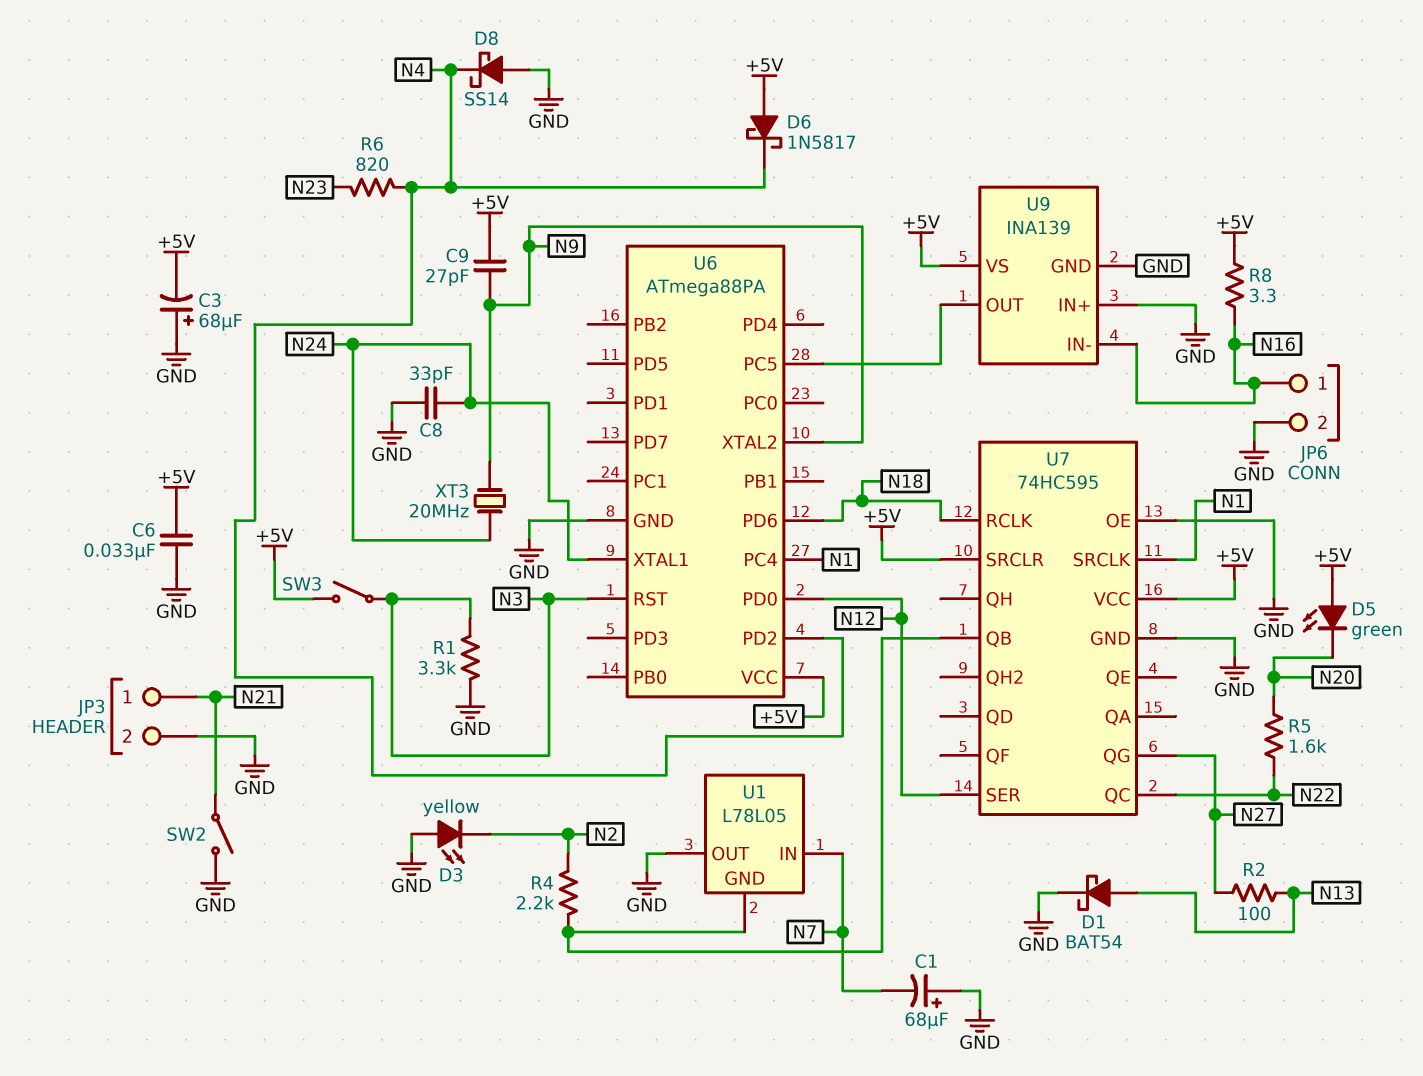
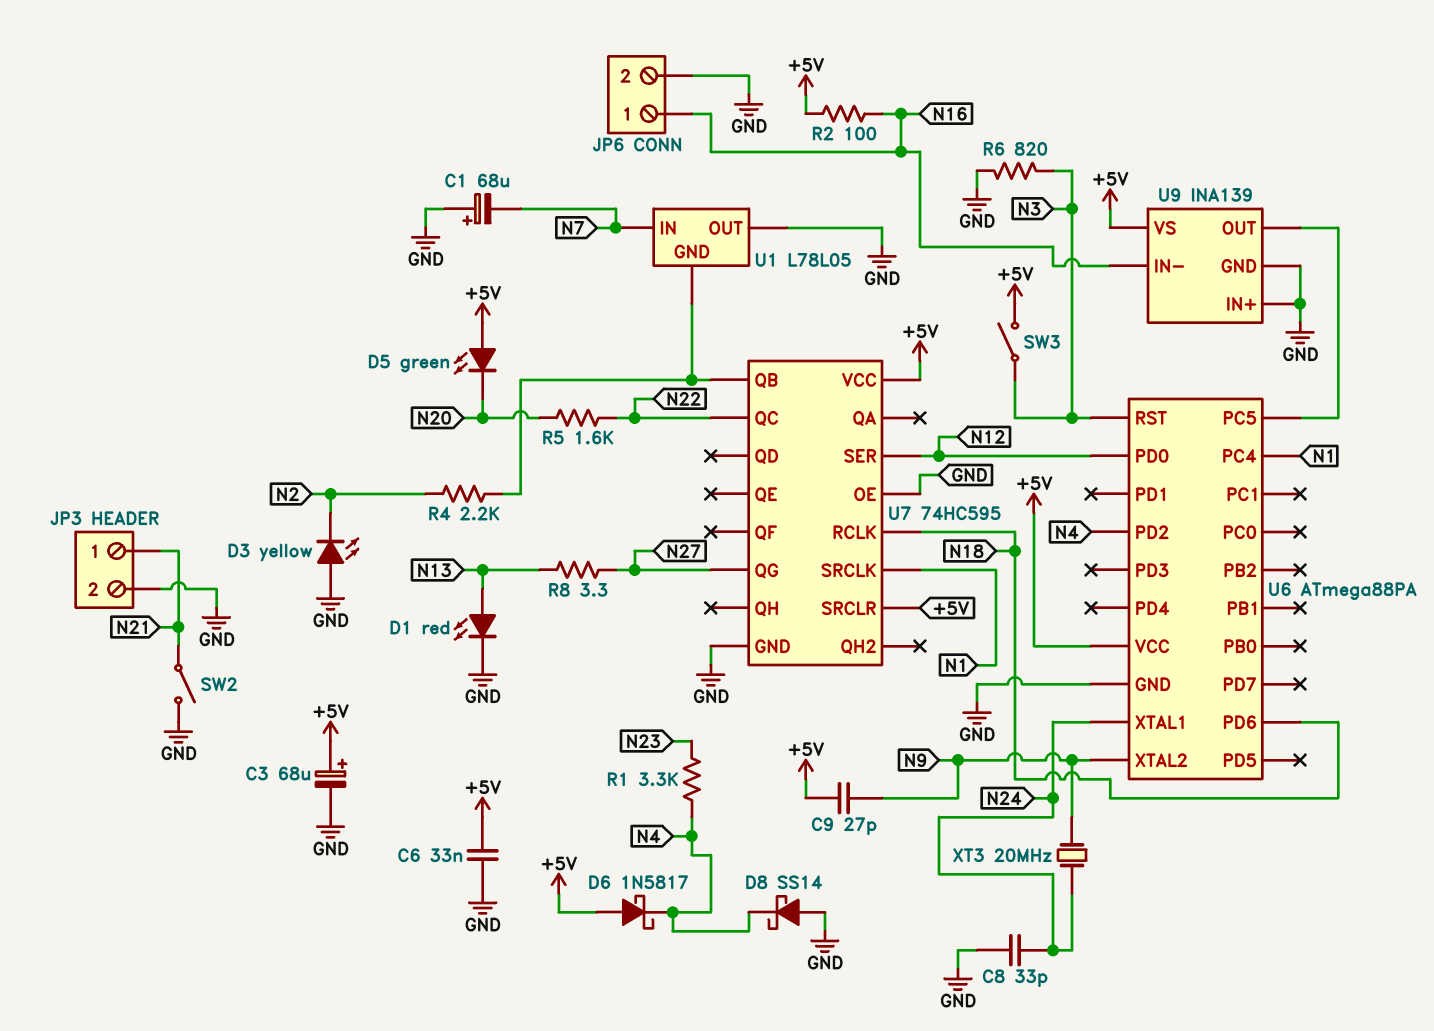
C3: 68uF (plus GND, minus +5V) -> 68uF (plus +5V, minus GND)
D1: schottky BAT54 (A N13, K GND) -> LED red (A N13, K GND)
R1: 3.3k (GND, N3) -> 3.3k (N4, N23)
R2: 100 (N13, N27) -> 100 (+5V, N16)
R6: 820 (N4, N23) -> 820 (GND, N3)
R8: 3.3 (+5V, N16) -> 3.3 (N13, N27)

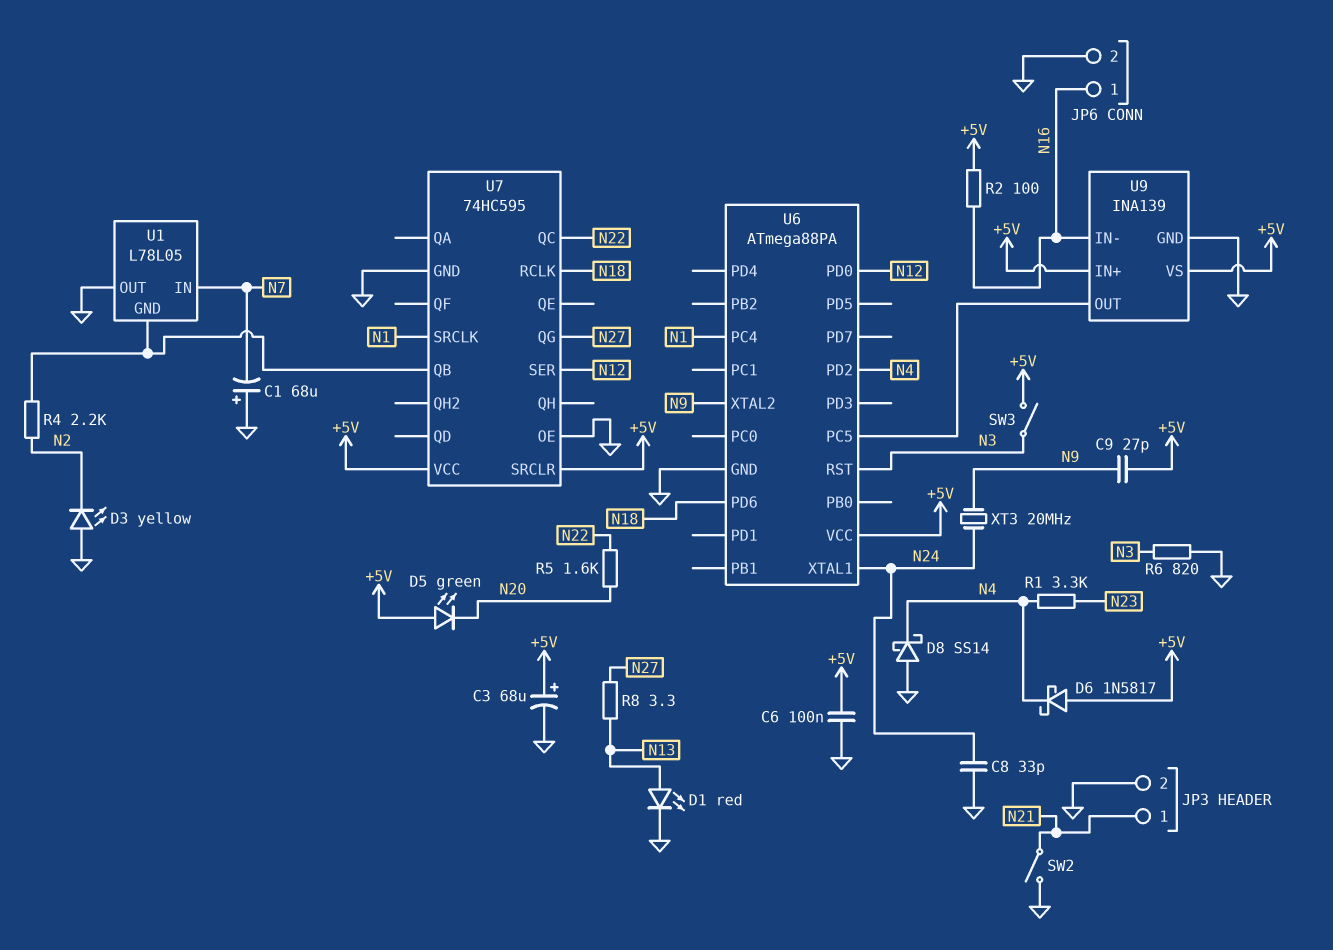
C6: 33nF (+5V, GND) -> 100nF (+5V, GND)
U9 pin IN+: GND -> +5V

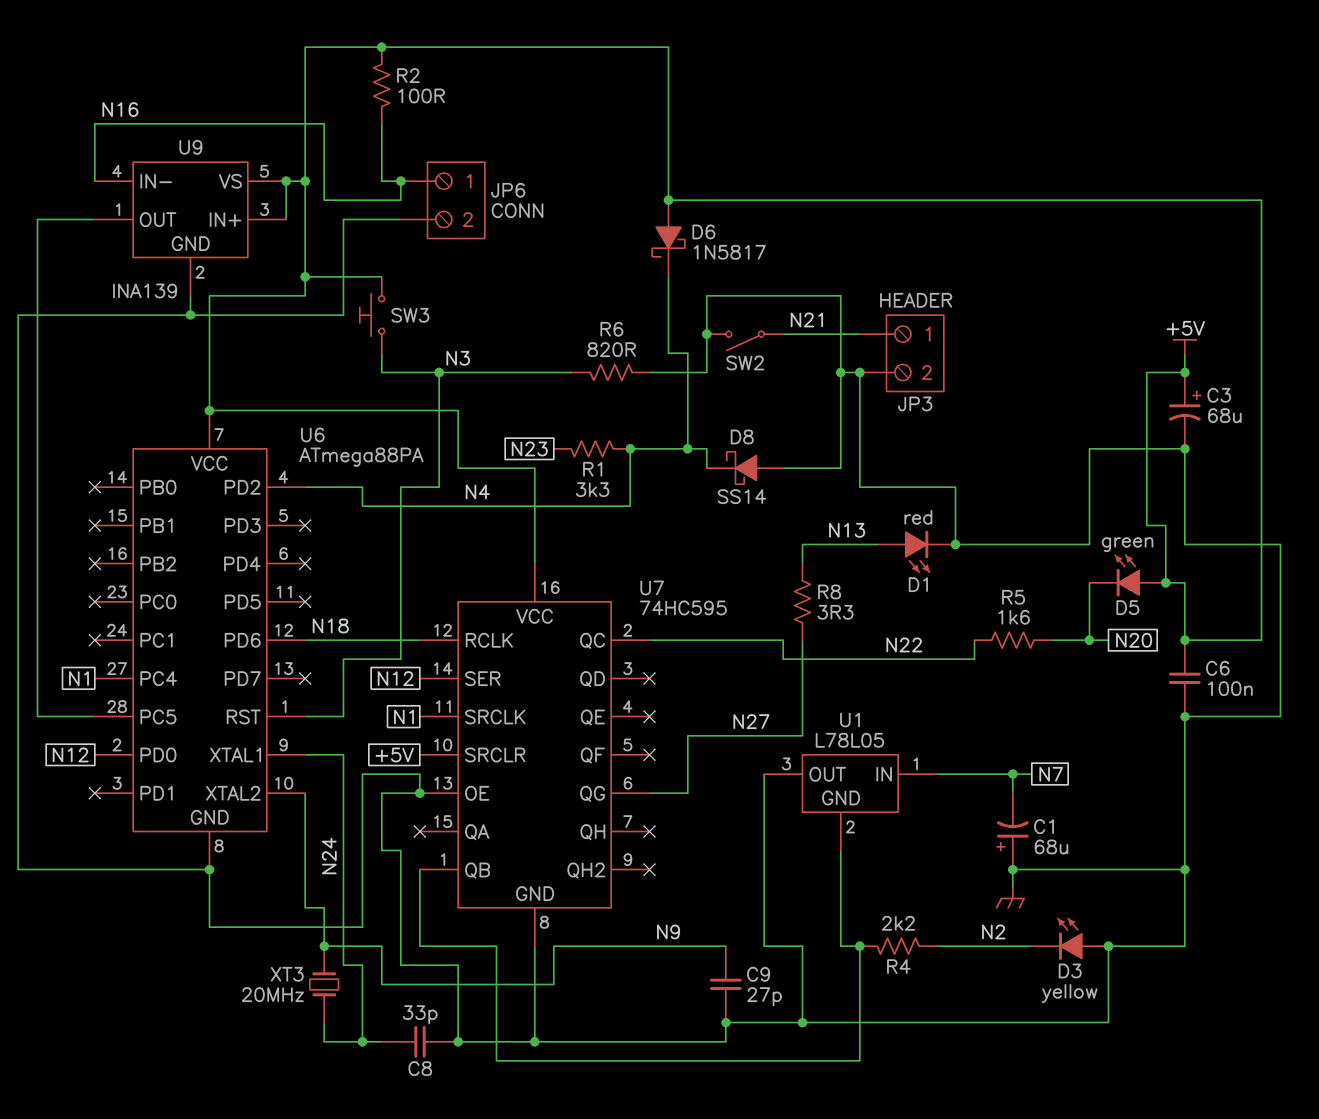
C9: 27pF (+5V, N9) -> 27pF (GND, N9)
SW3: switch (+5V, N3) -> button (+5V, N3)

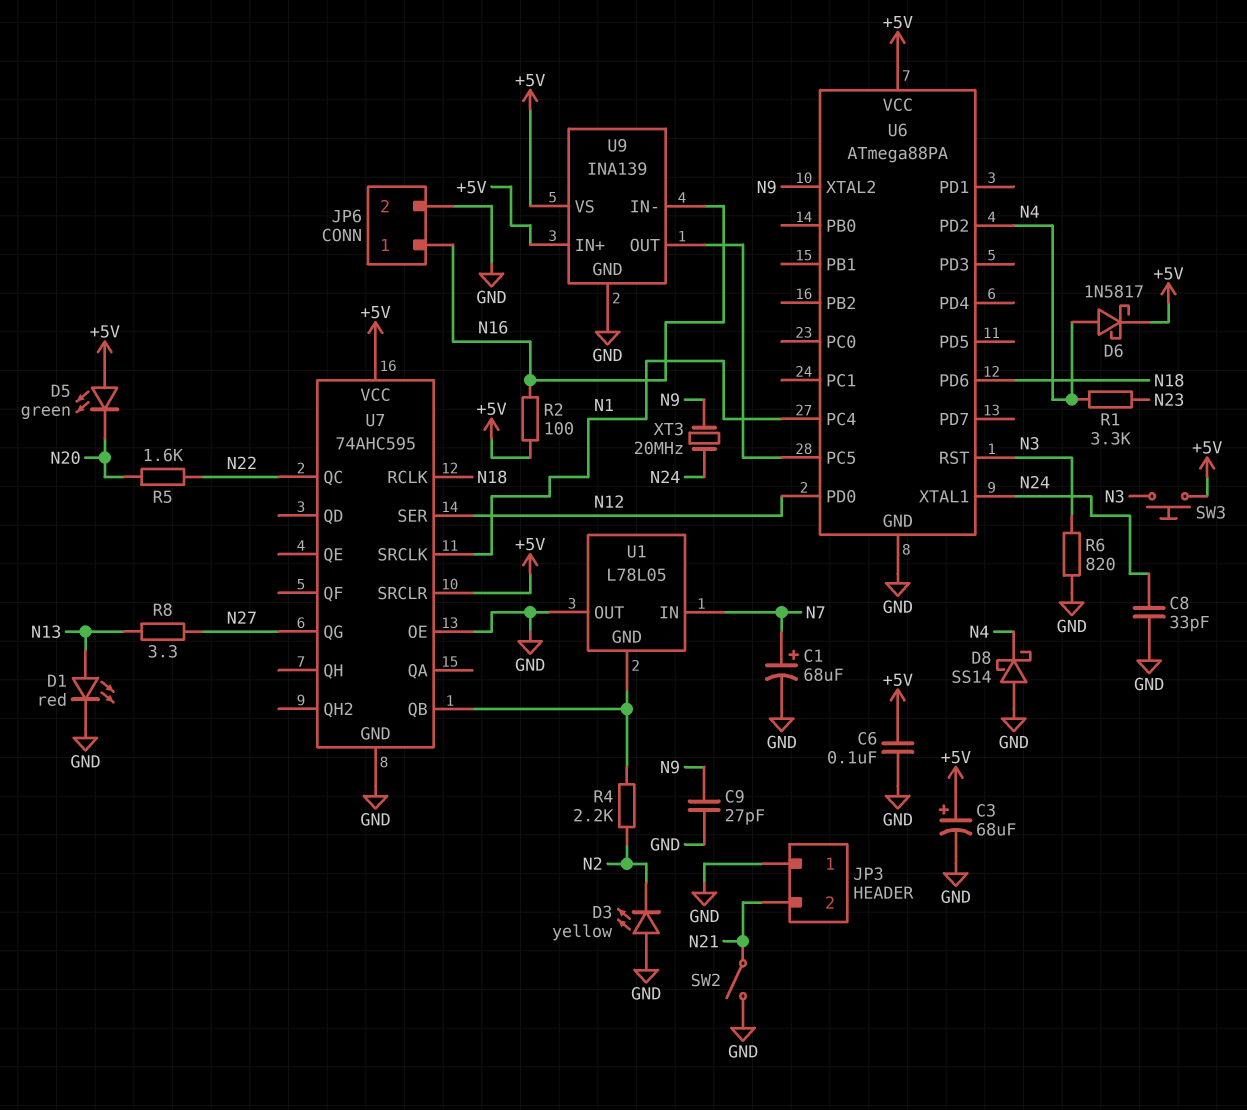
C1: 68uF (plus GND, minus N7) -> 68uF (plus N7, minus GND)
D6: schottky 1N5817 (A +5V, K N4) -> schottky 1N5817 (A N4, K +5V)
JP3 pin 1: N21 -> GND
JP3 pin 2: GND -> N21
U7: 74HC595 -> 74AHC595

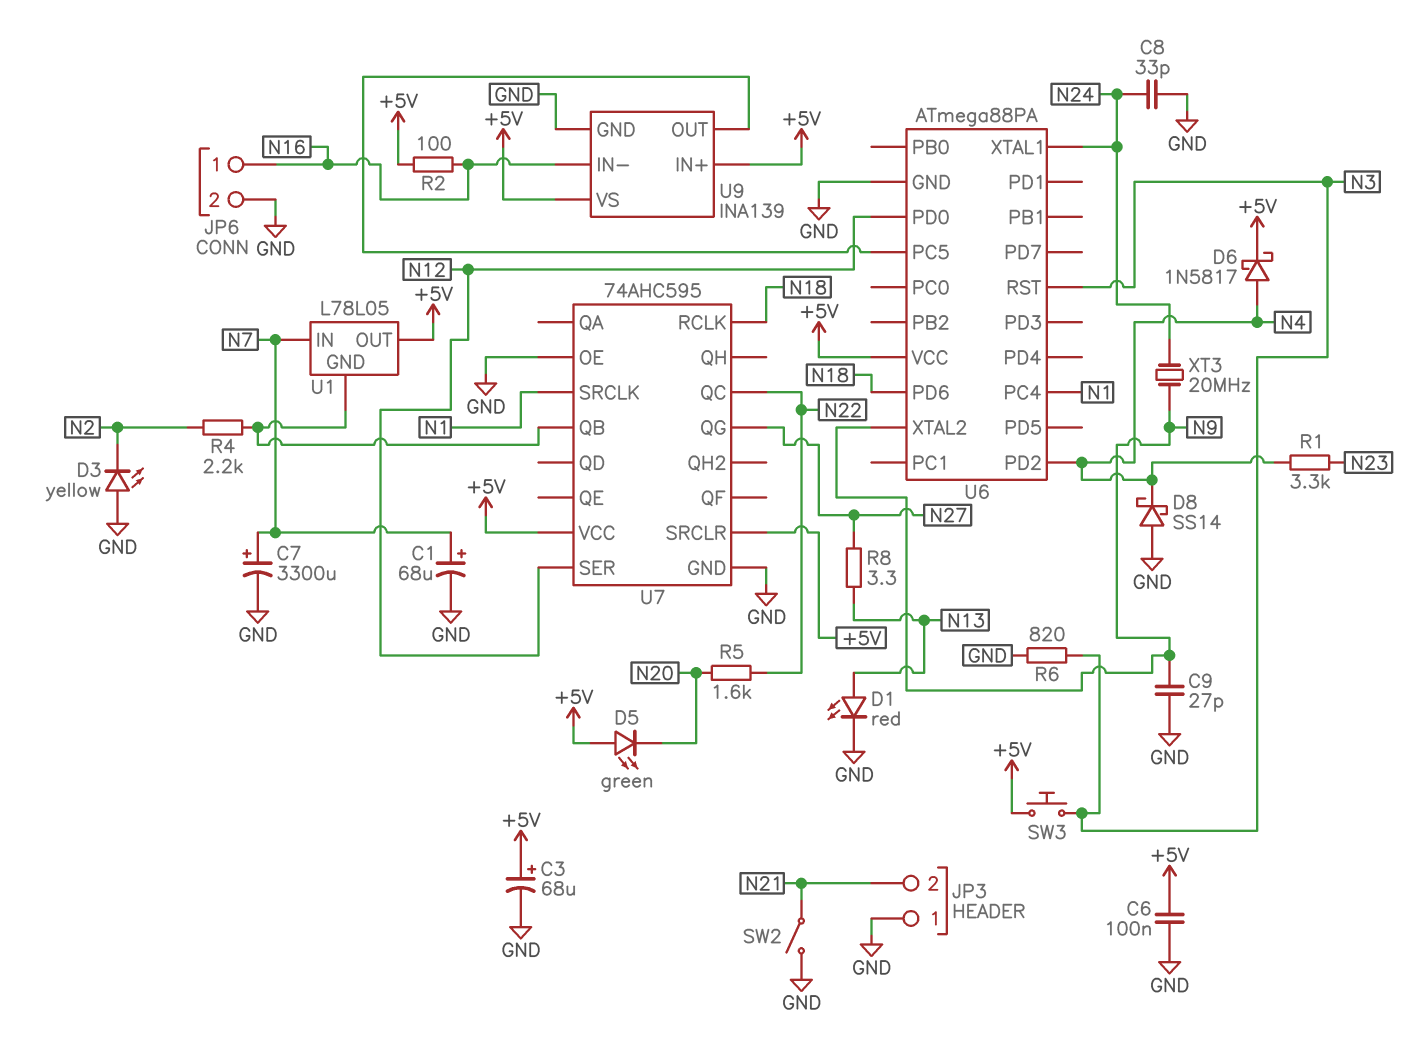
C7: none -> 3300uF (plus N7, minus GND)
U1 pin OUT: GND -> +5V

